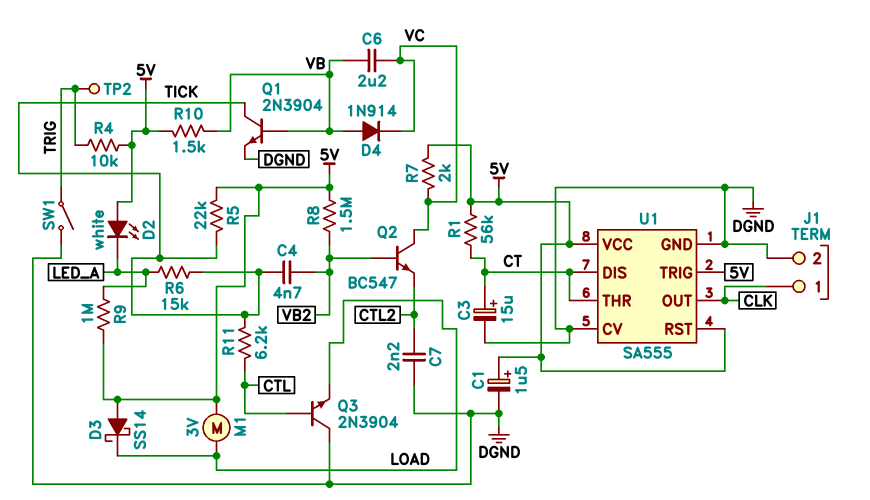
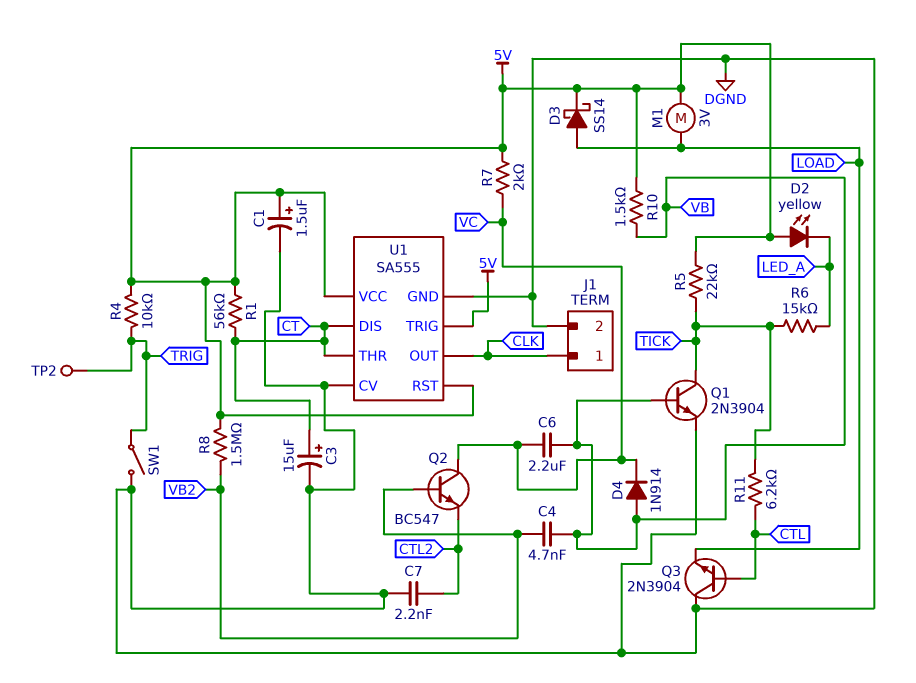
C4: 4.7nF (TICK, VB2) -> 4.7nF (VB, VB2)
D2: LED white (A 5V, K LED_A) -> LED yellow (A 5V, K LED_A)
D3: schottky SS14 (A 5V, K LOAD) -> schottky SS14 (A LOAD, K 5V)
R9: 1M (5V, LED_A) -> none

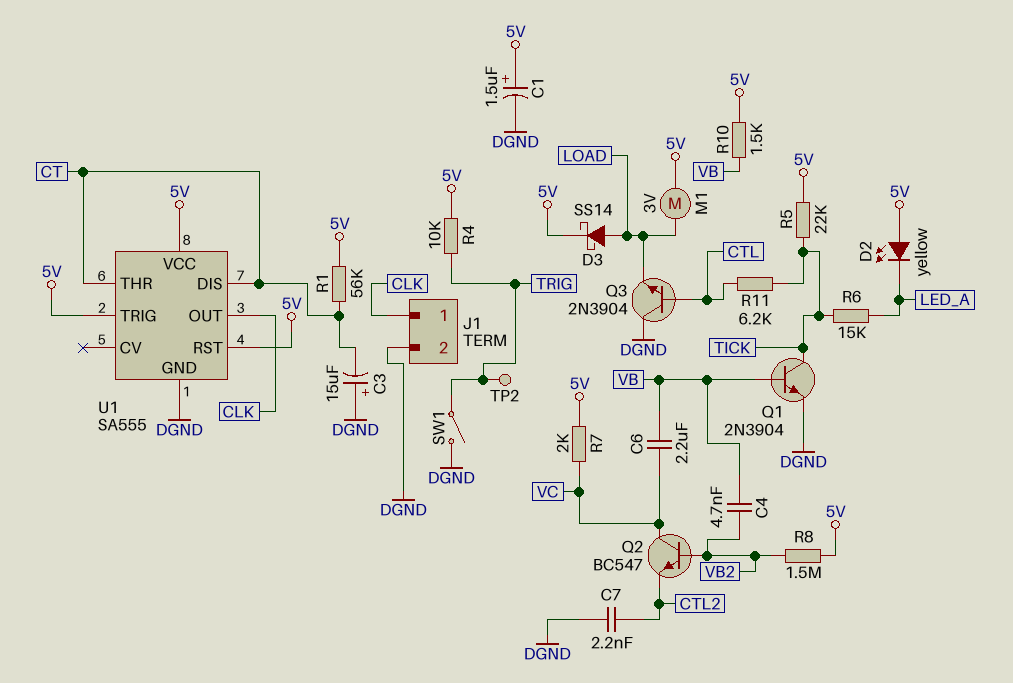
C3: 15uF (plus CT, minus DGND) -> 15uF (plus DGND, minus CT)
D4: diode 1N914 (A VB, K VC) -> none
U1 pin CV: DGND -> none

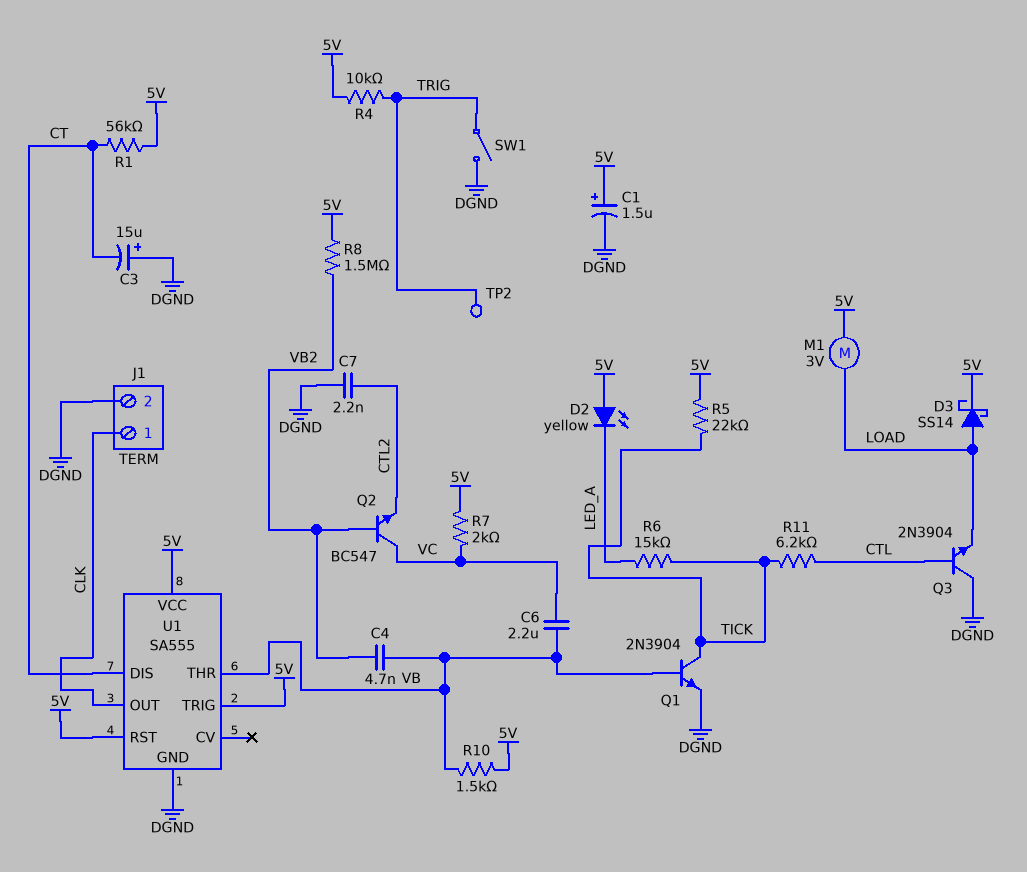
U1 pin THR: CT -> VB

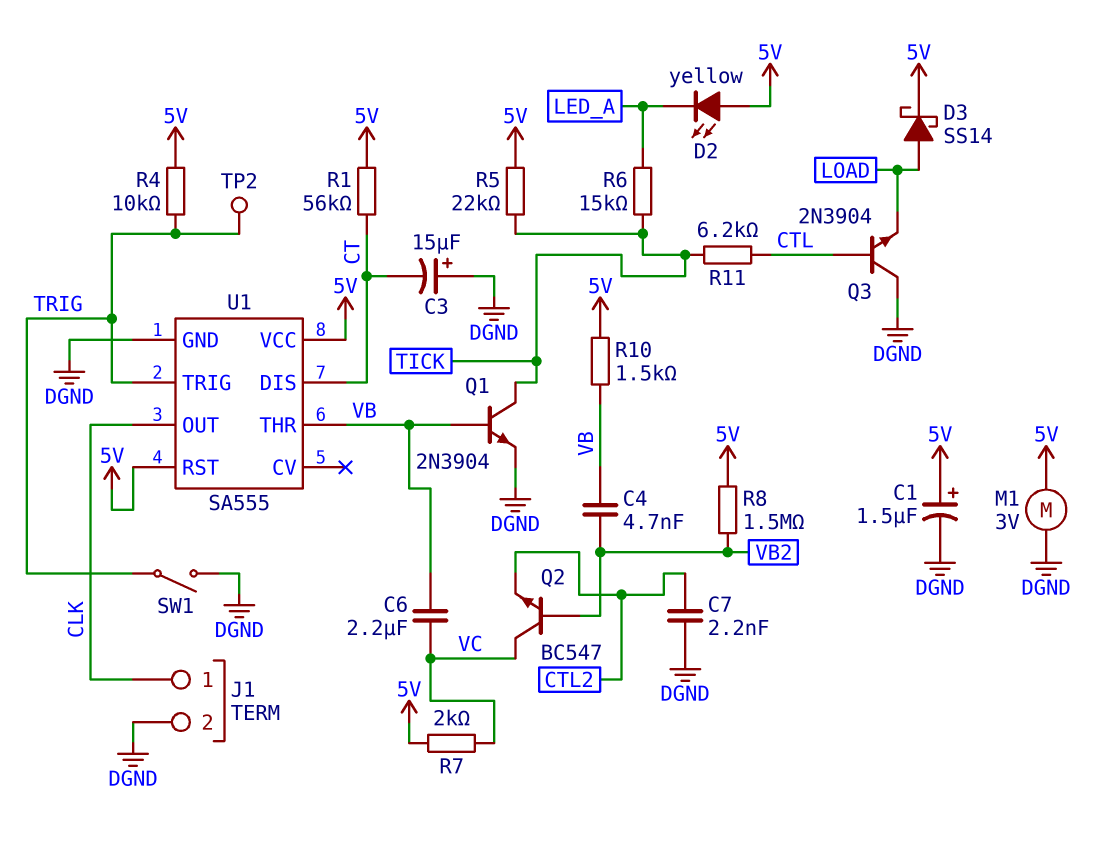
M1: motor 3V (5V, LOAD) -> motor 3V (5V, DGND)
U1 pin TRIG: 5V -> TRIG

